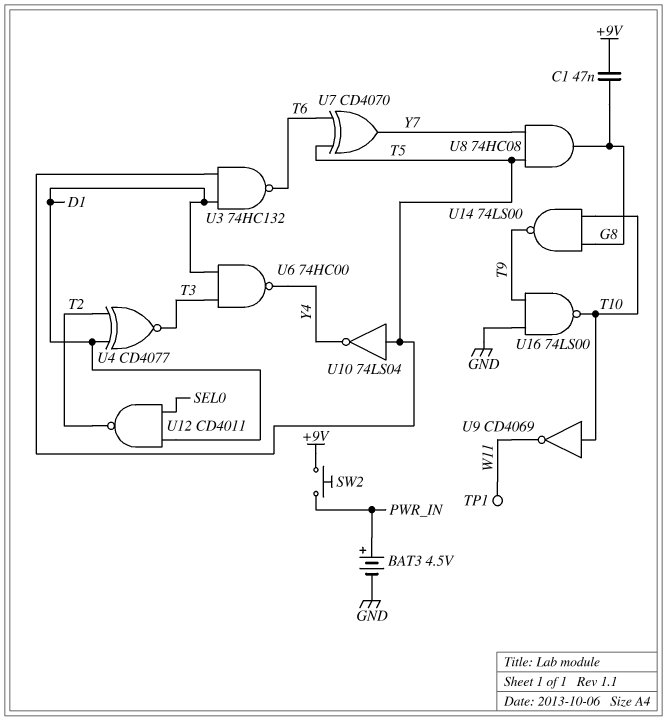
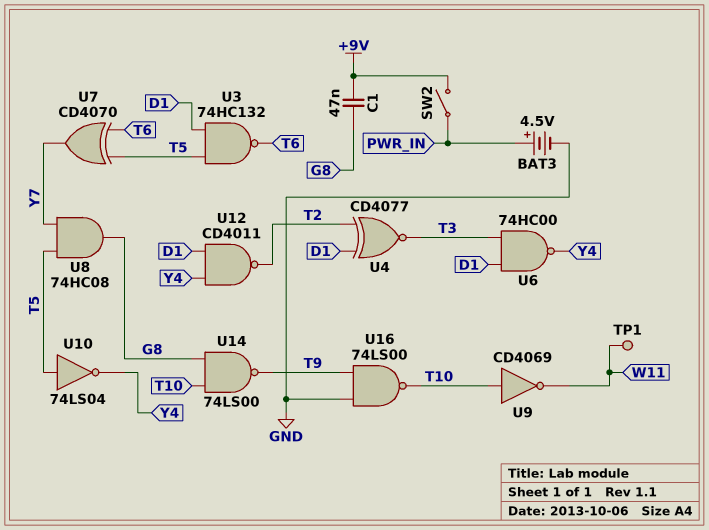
SW2: button (+9V, PWR_IN) -> switch (+9V, PWR_IN)
U12: NAND CD4011 (in D1, in SEL0, out T2) -> NAND CD4011 (in D1, in Y4, out T2)

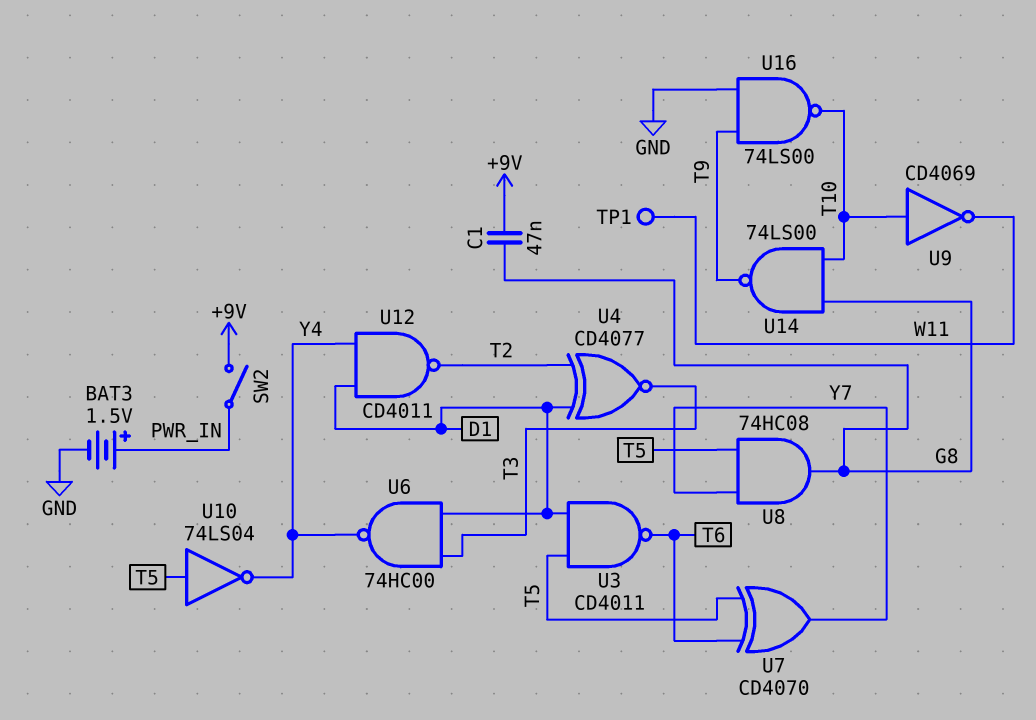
BAT3: 4.5V (plus PWR_IN, minus GND) -> 1.5V (plus PWR_IN, minus GND)
U3: NAND 74HC132 (in D1, in T5, out T6) -> NAND CD4011 (in D1, in T5, out T6)

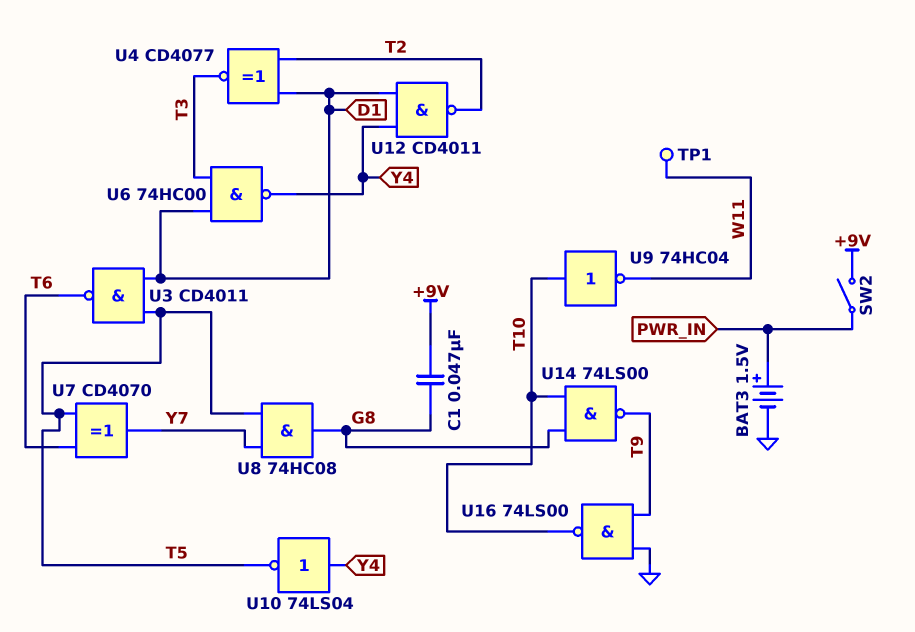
U9: NOT CD4069 (in T10, out W11) -> NOT 74HC04 (in T10, out W11)
U10: NOT 74LS04 (in T5, out Y4) -> NOT 74LS04 (in Y4, out T5)

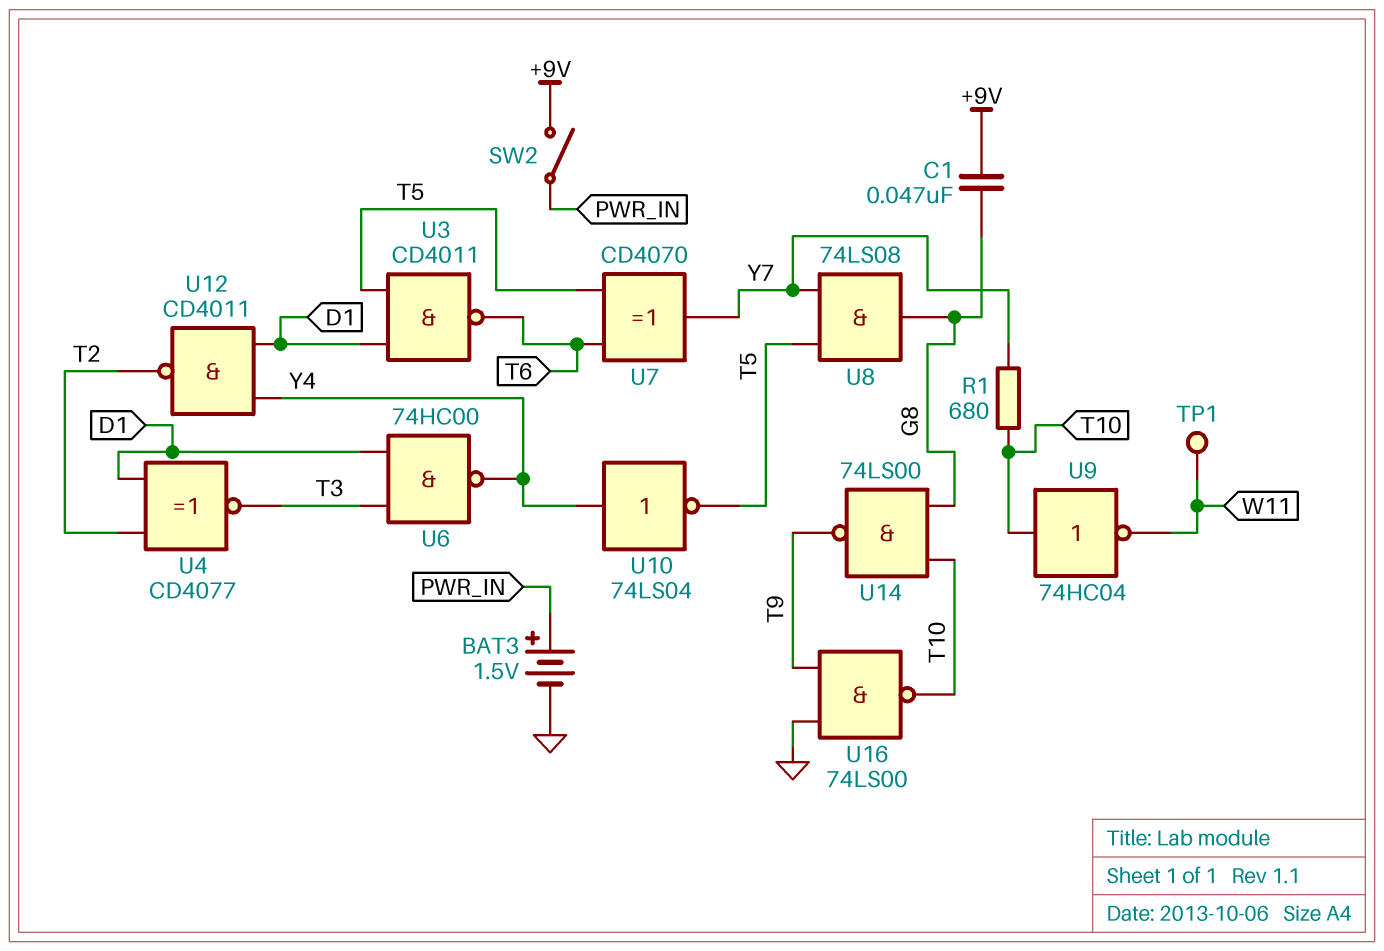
R1: none -> 680 (T10, Y7)
U8: AND 74HC08 (in T5, in Y7, out G8) -> AND 74LS08 (in T5, in Y7, out G8)

